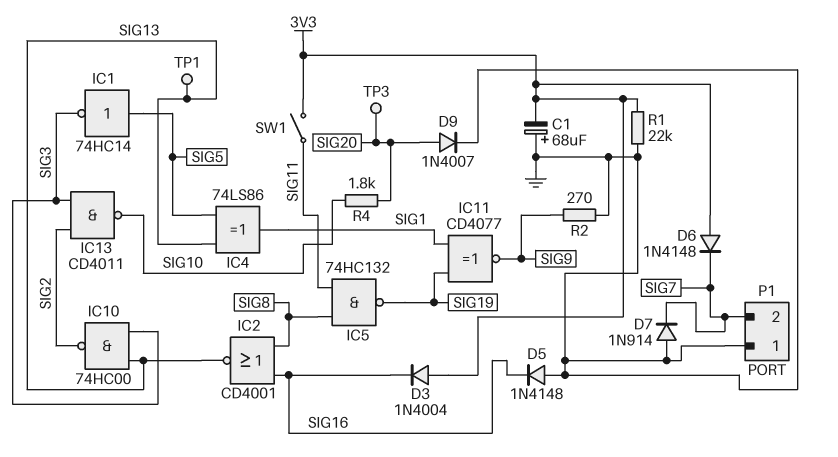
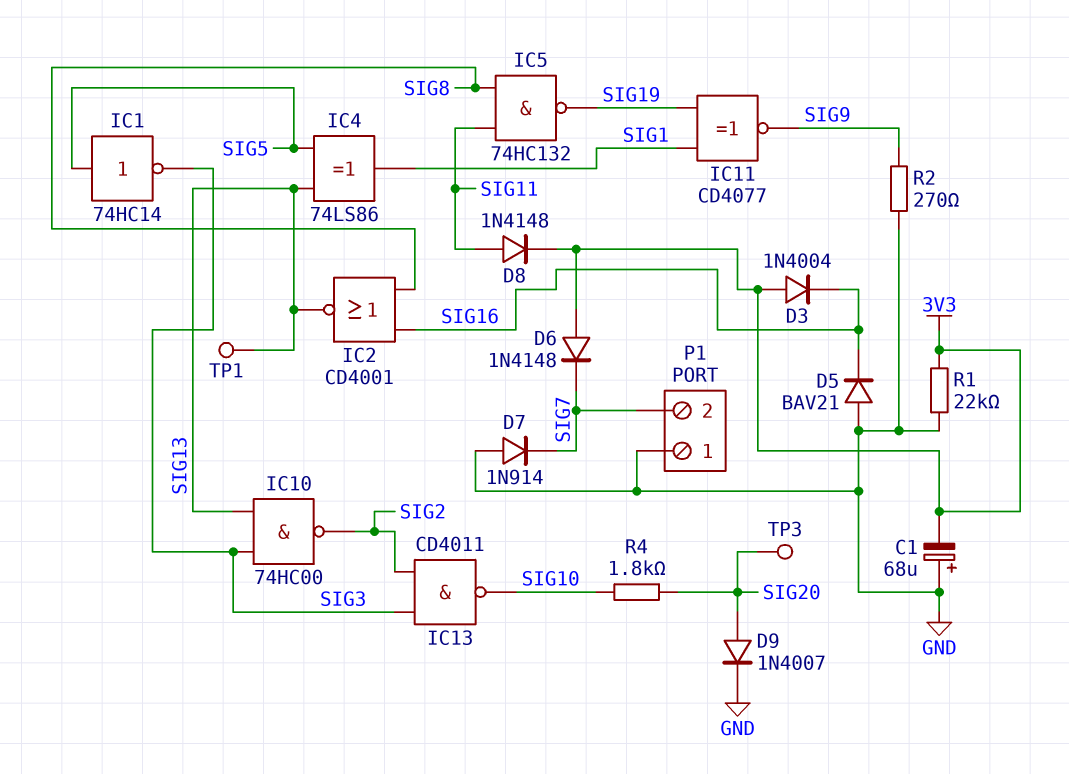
D5: diode 1N4148 (A GND, K SIG16) -> diode BAV21 (A GND, K SIG16)
D8: none -> diode 1N4148 (A SIG11, K 3V3)
SW1: switch (3V3, SIG11) -> none

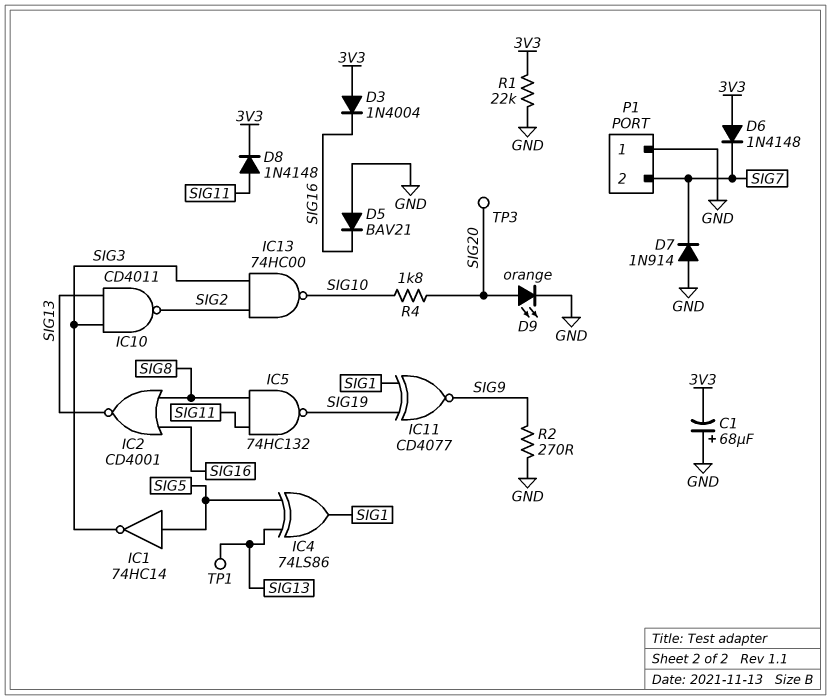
D9: diode 1N4007 (A SIG20, K GND) -> LED orange (A SIG20, K GND)
IC10: NAND 74HC00 (in SIG3, in SIG13, out SIG2) -> NAND CD4011 (in SIG3, in SIG13, out SIG2)
IC13: NAND CD4011 (in SIG2, in SIG3, out SIG10) -> NAND 74HC00 (in SIG2, in SIG3, out SIG10)

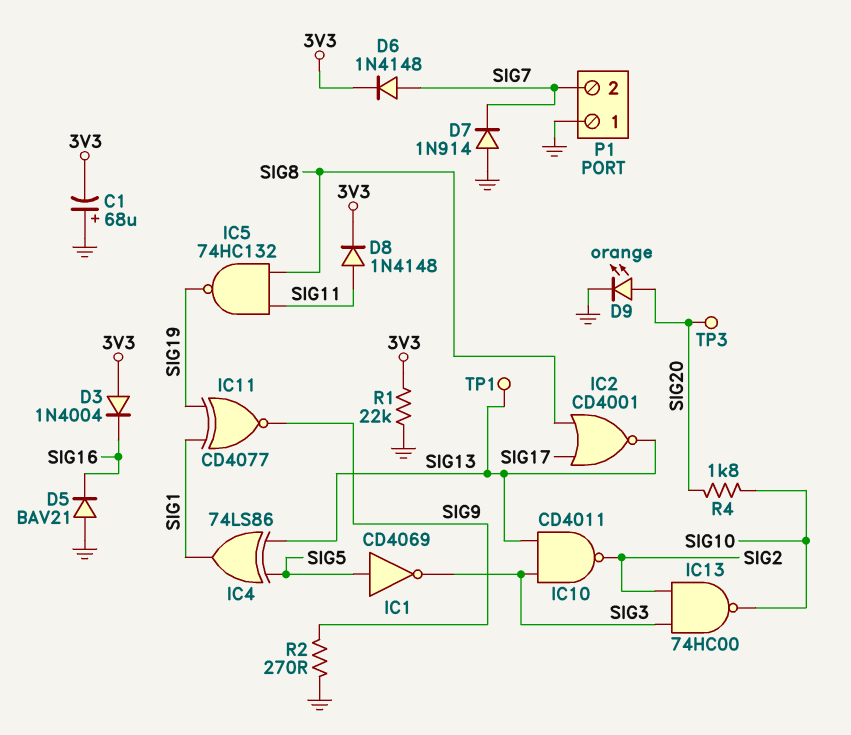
D6: diode 1N4148 (A 3V3, K SIG7) -> diode 1N4148 (A SIG7, K 3V3)
IC1: NOT 74HC14 (in SIG5, out SIG3) -> NOT CD4069 (in SIG5, out SIG3)
IC2: NOR CD4001 (in SIG8, in SIG16, out SIG13) -> NOR CD4001 (in SIG8, in SIG17, out SIG13)

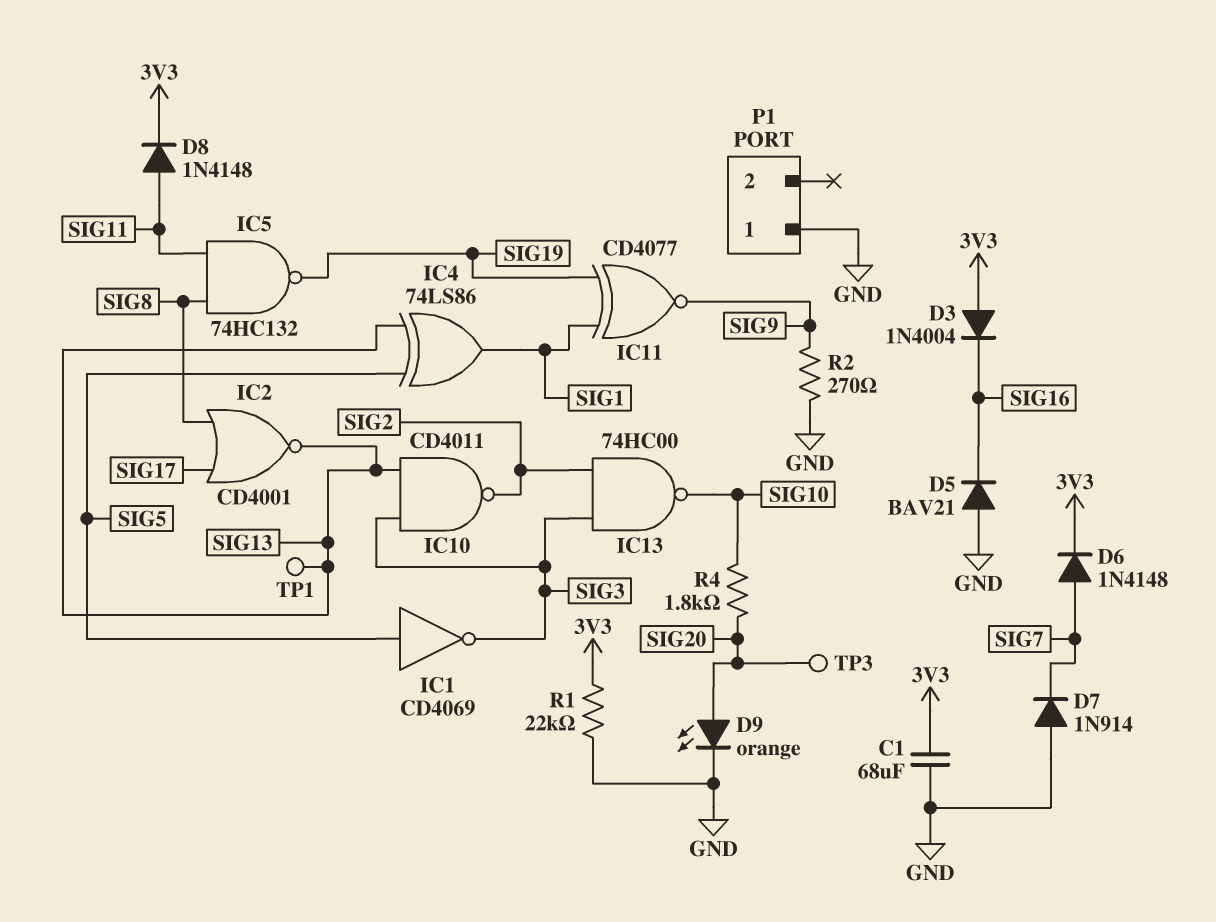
C1: 68uF (plus GND, minus 3V3) -> 68uF (3V3, GND)
P1 pin 2: SIG7 -> none

